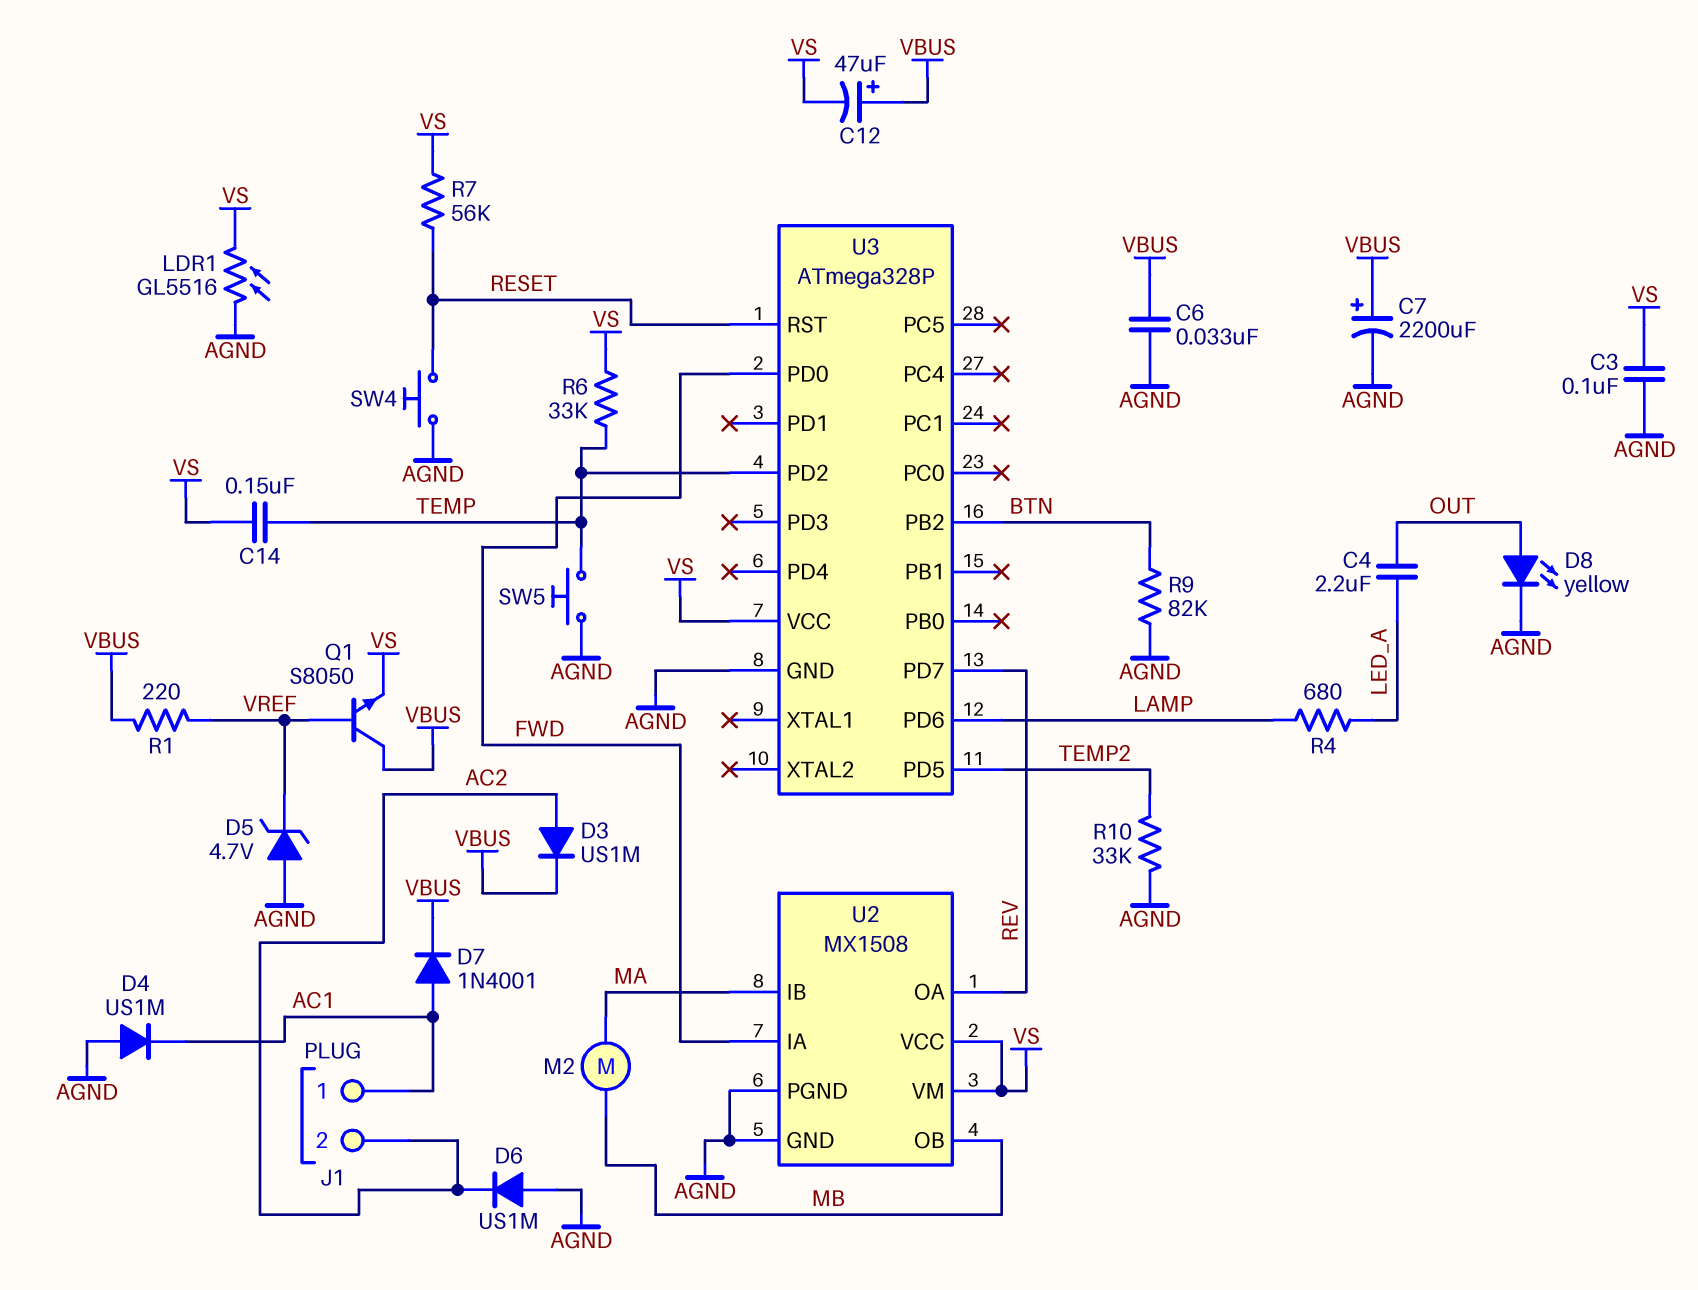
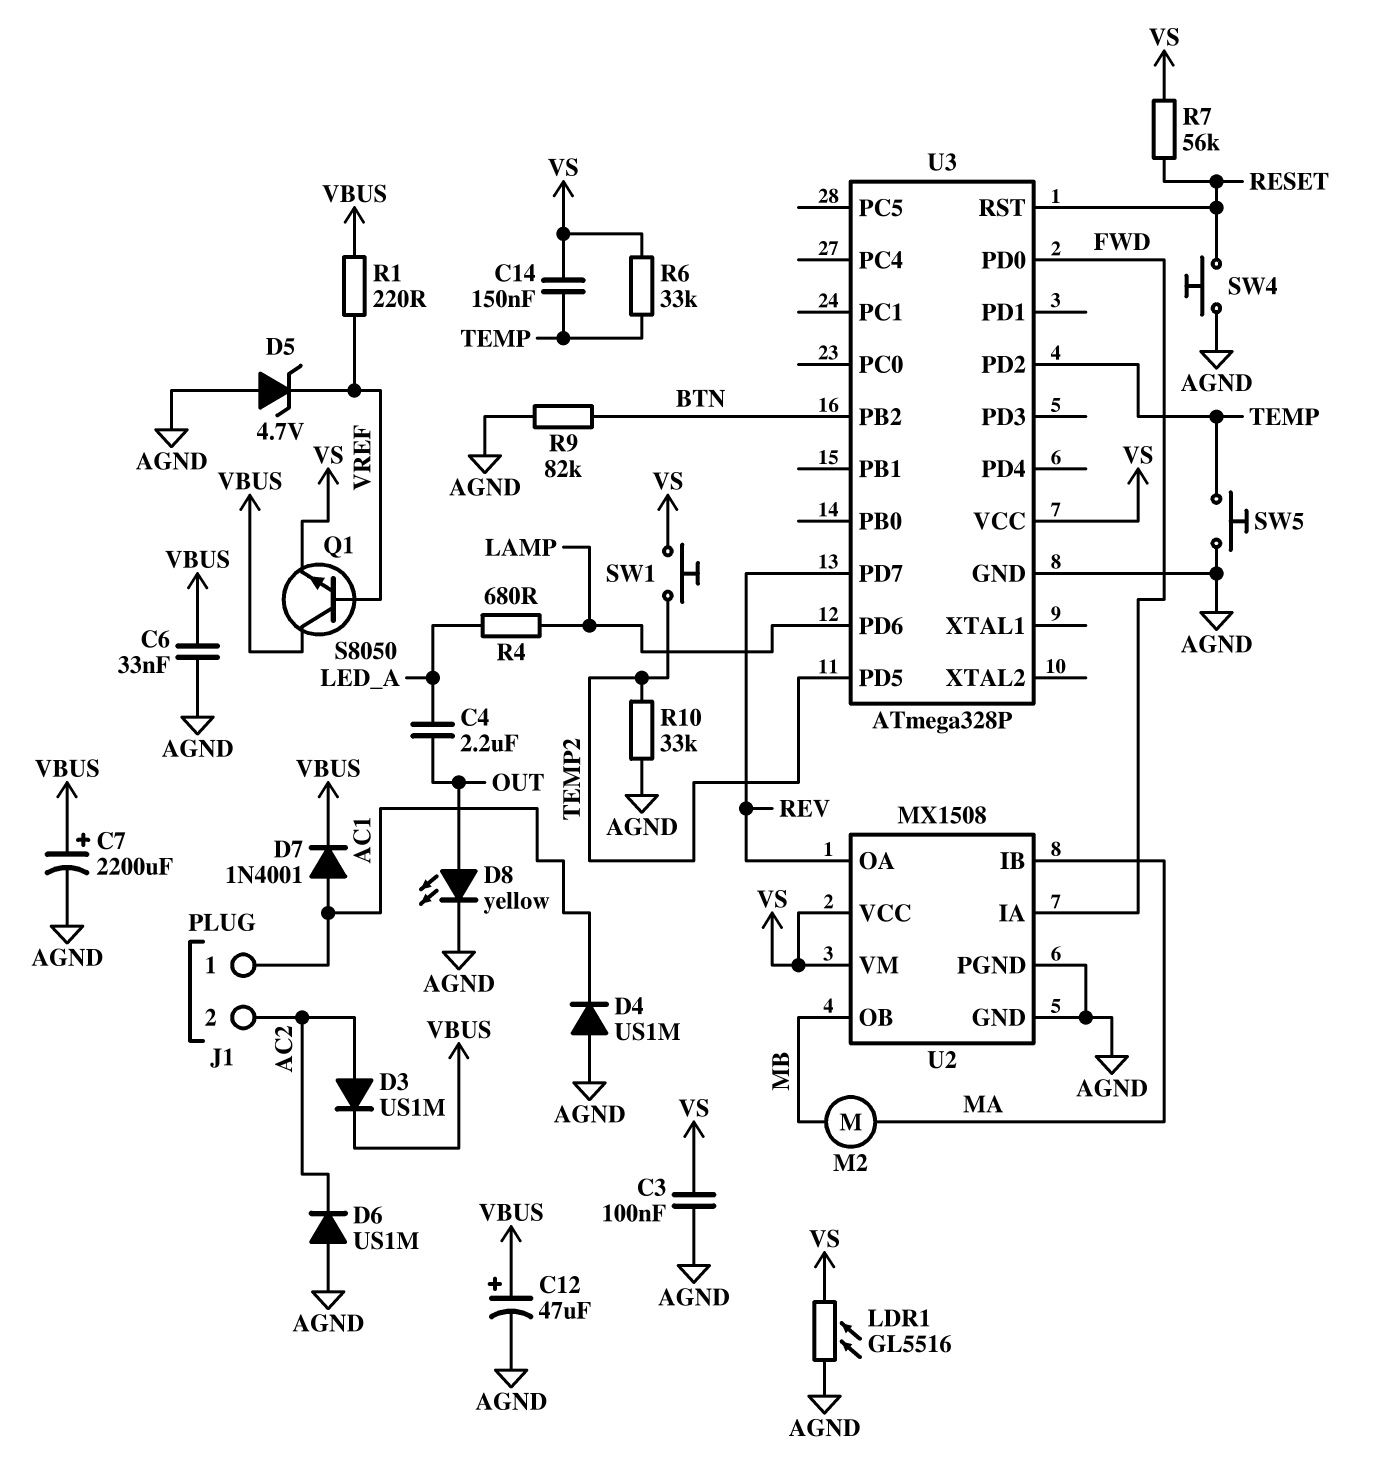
C12: 47uF (plus VBUS, minus VS) -> 47uF (plus VBUS, minus AGND)
SW1: none -> button (TEMP2, VS)

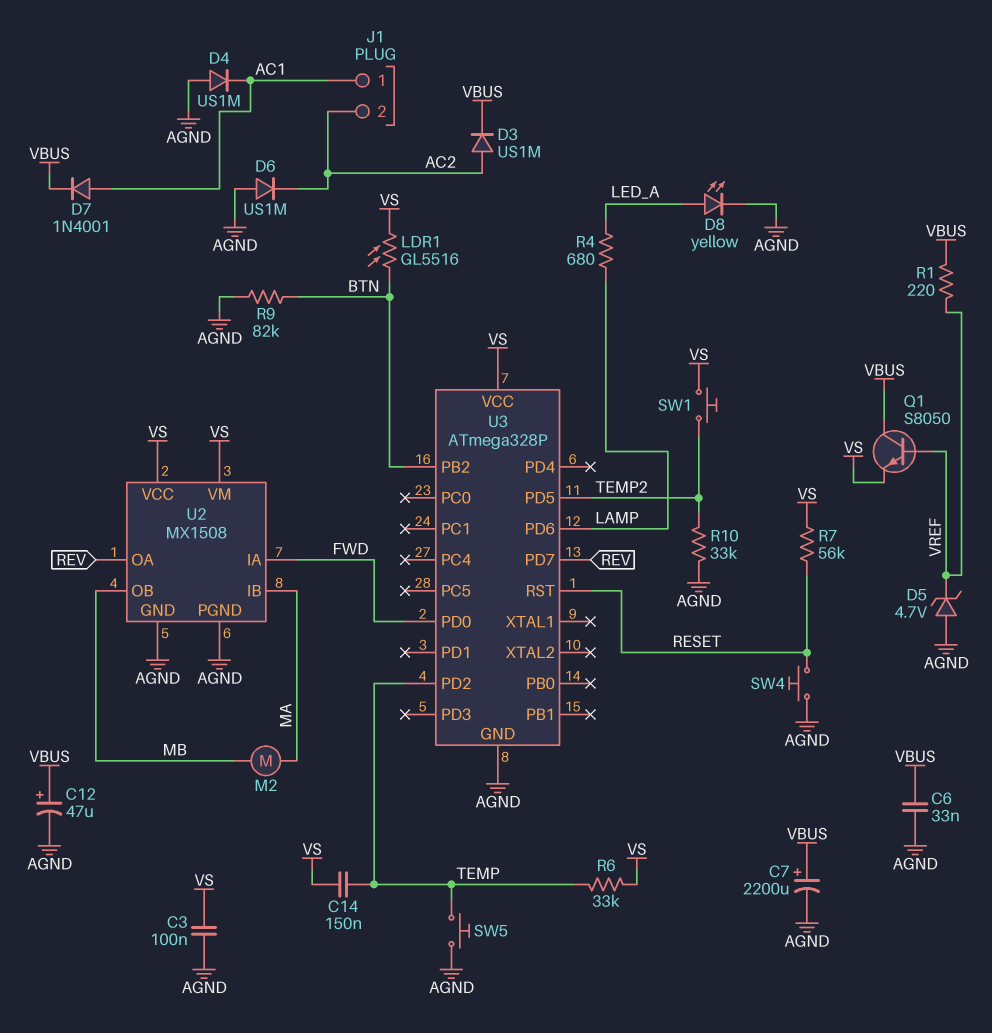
C4: 2.2uF (LED_A, OUT) -> none
D8: LED yellow (A OUT, K AGND) -> LED yellow (A LED_A, K AGND)
LDR1: GL5516 (AGND, VS) -> GL5516 (BTN, VS)

